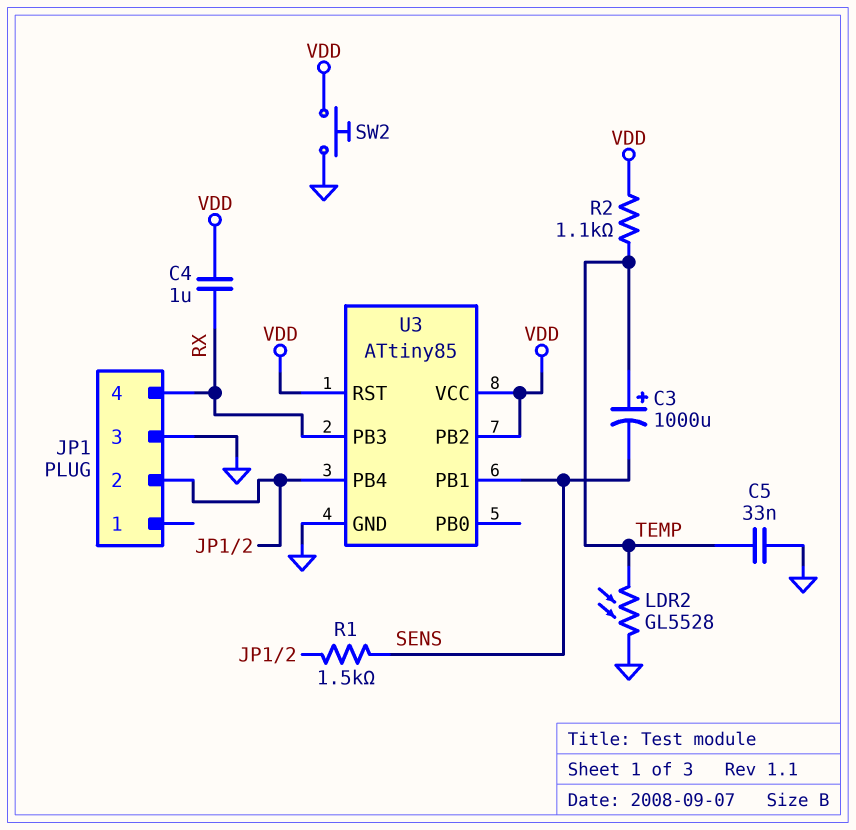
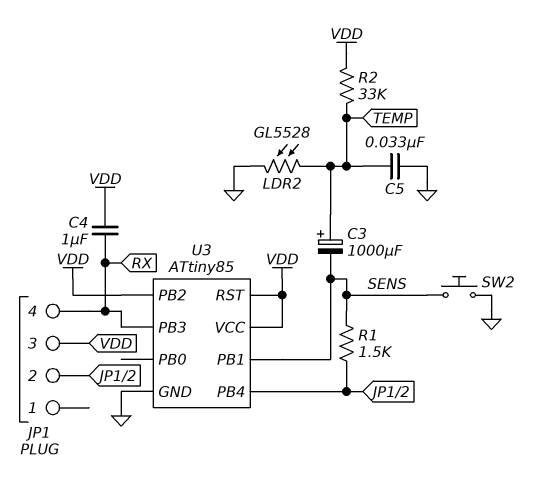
JP1 pin 3: GND -> VDD
R2: 1.1k (TEMP, VDD) -> 33k (TEMP, VDD)
SW2: button (GND, VDD) -> button (GND, SENS)

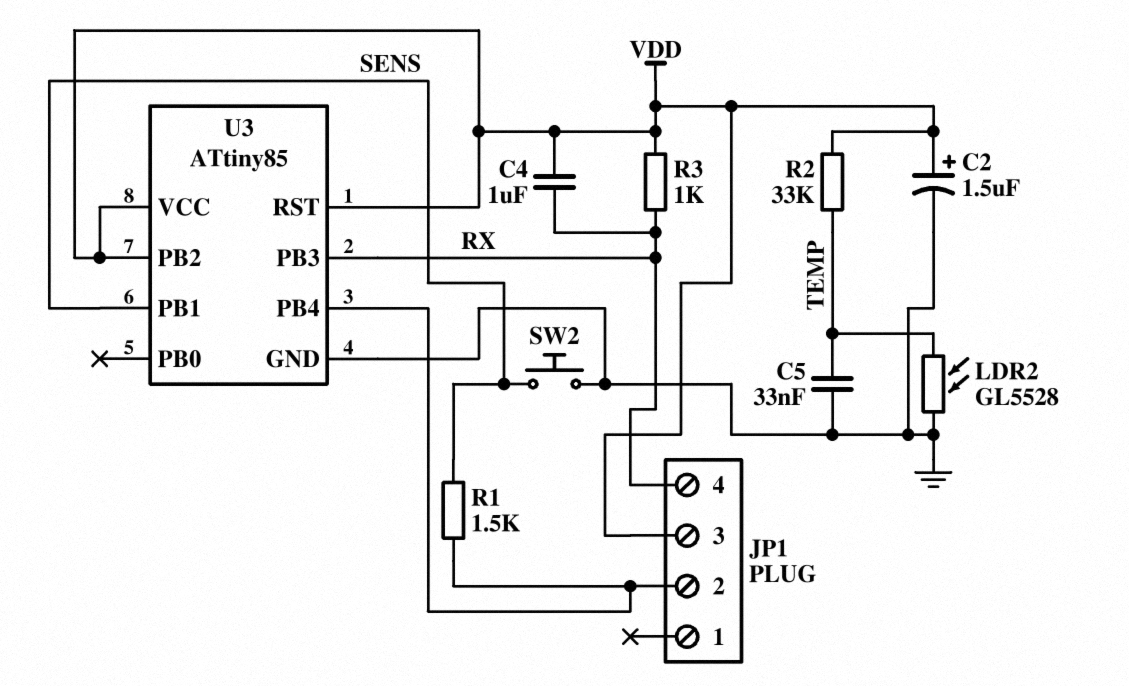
C2: none -> 1.5uF (plus VDD, minus GND)
C3: 1000uF (plus TEMP, minus SENS) -> none
R3: none -> 1k (RX, VDD)

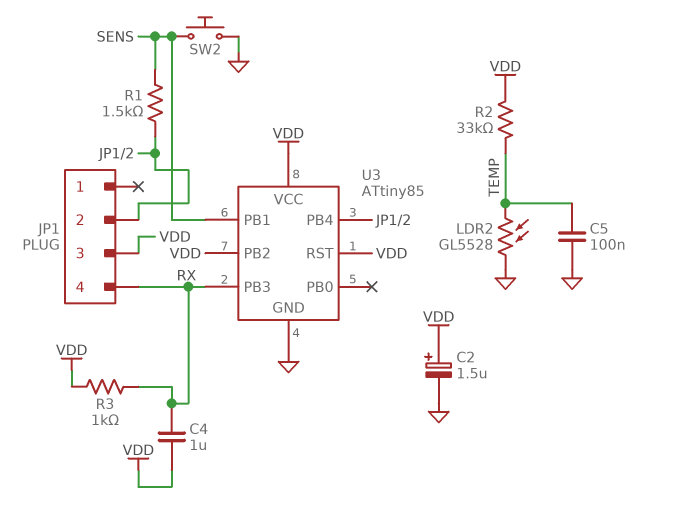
C5: 33nF (GND, TEMP) -> 100nF (GND, TEMP)

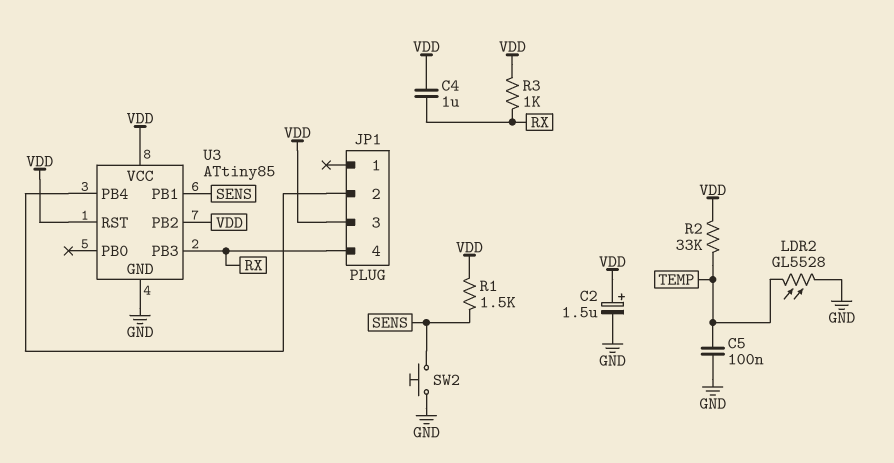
R1: 1.5k (JP1/2, SENS) -> 1.5k (SENS, VDD)

